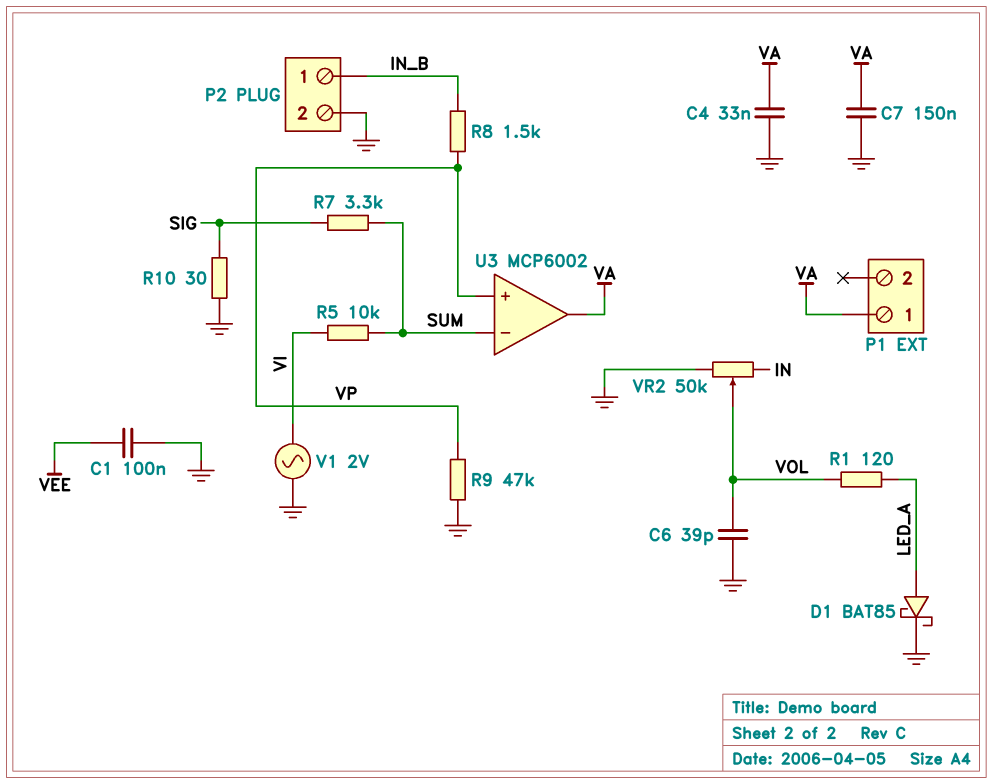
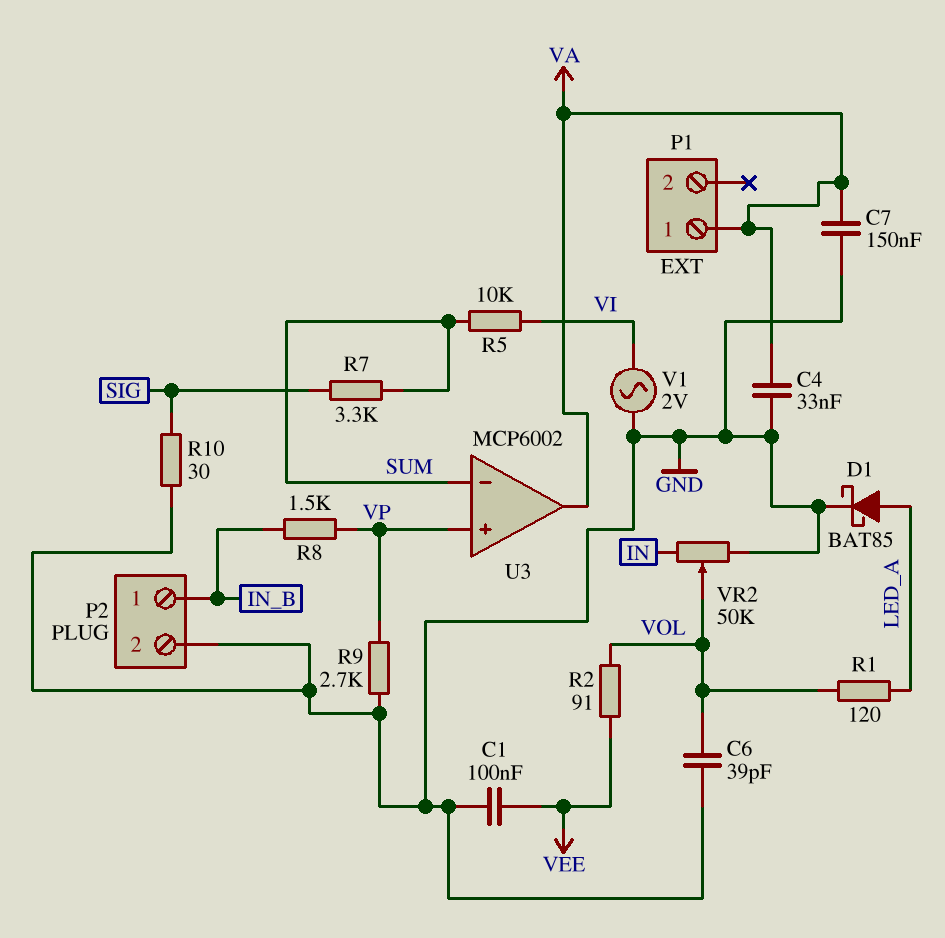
R2: none -> 91 (VEE, VOL)
R9: 47k (GND, VP) -> 2.7k (GND, VP)

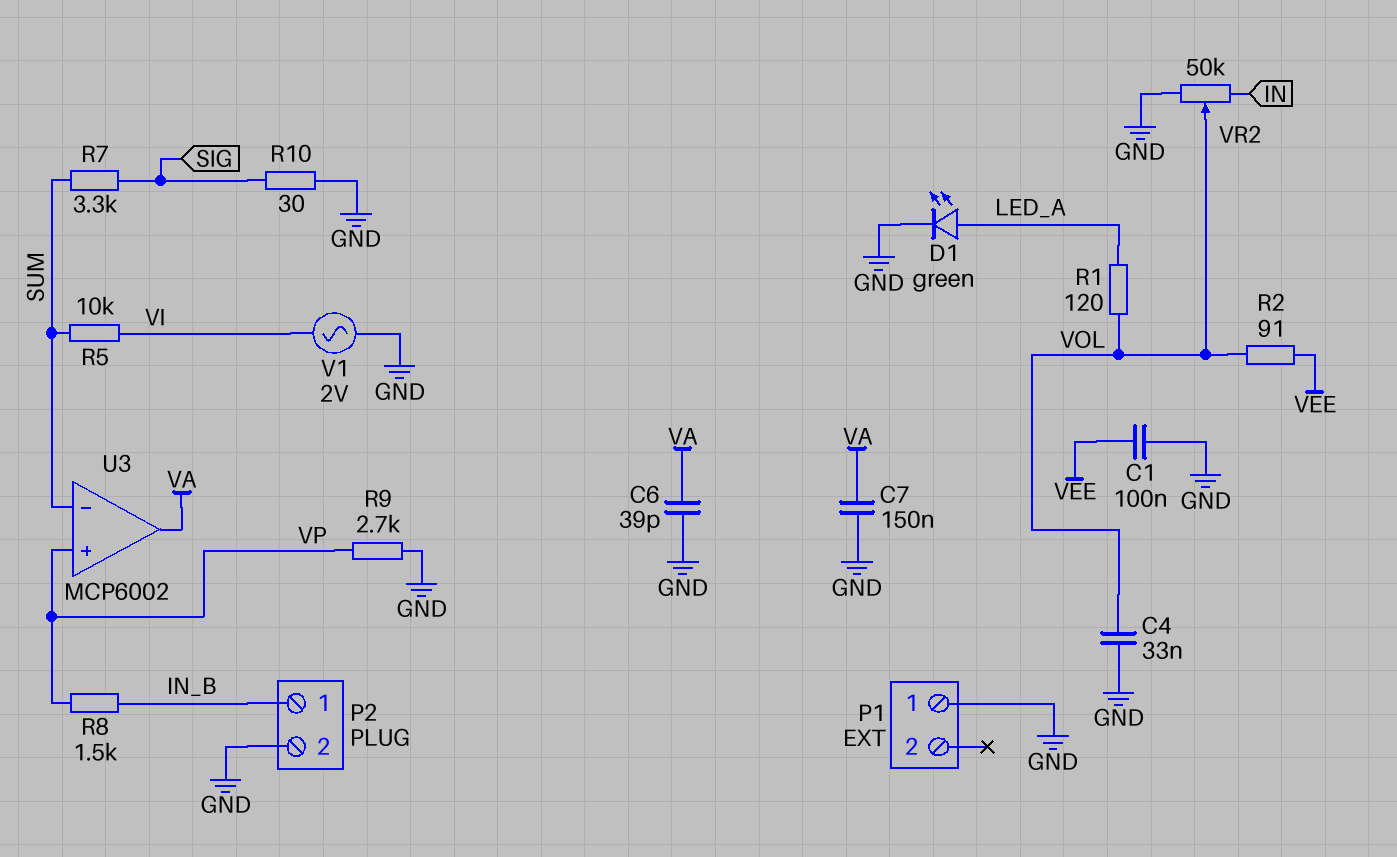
C4: 33nF (GND, VA) -> 33nF (GND, VOL)
C6: 39pF (GND, VOL) -> 39pF (GND, VA)
D1: schottky BAT85 (A LED_A, K GND) -> LED green (A LED_A, K GND)
P1 pin 1: VA -> GND

